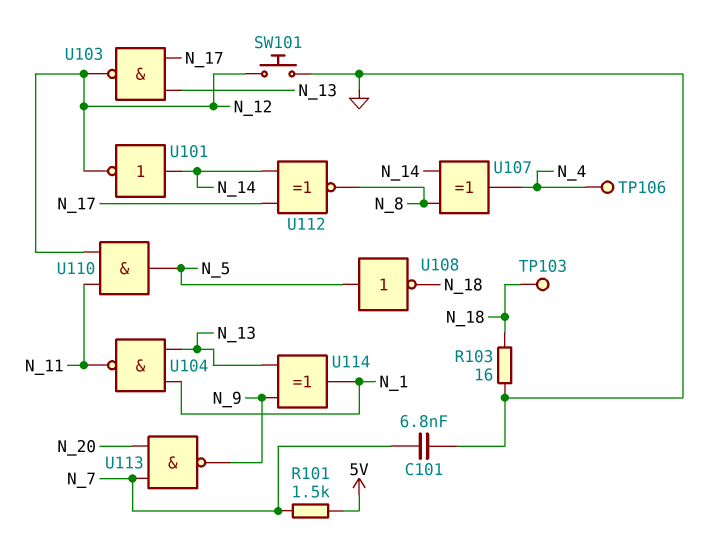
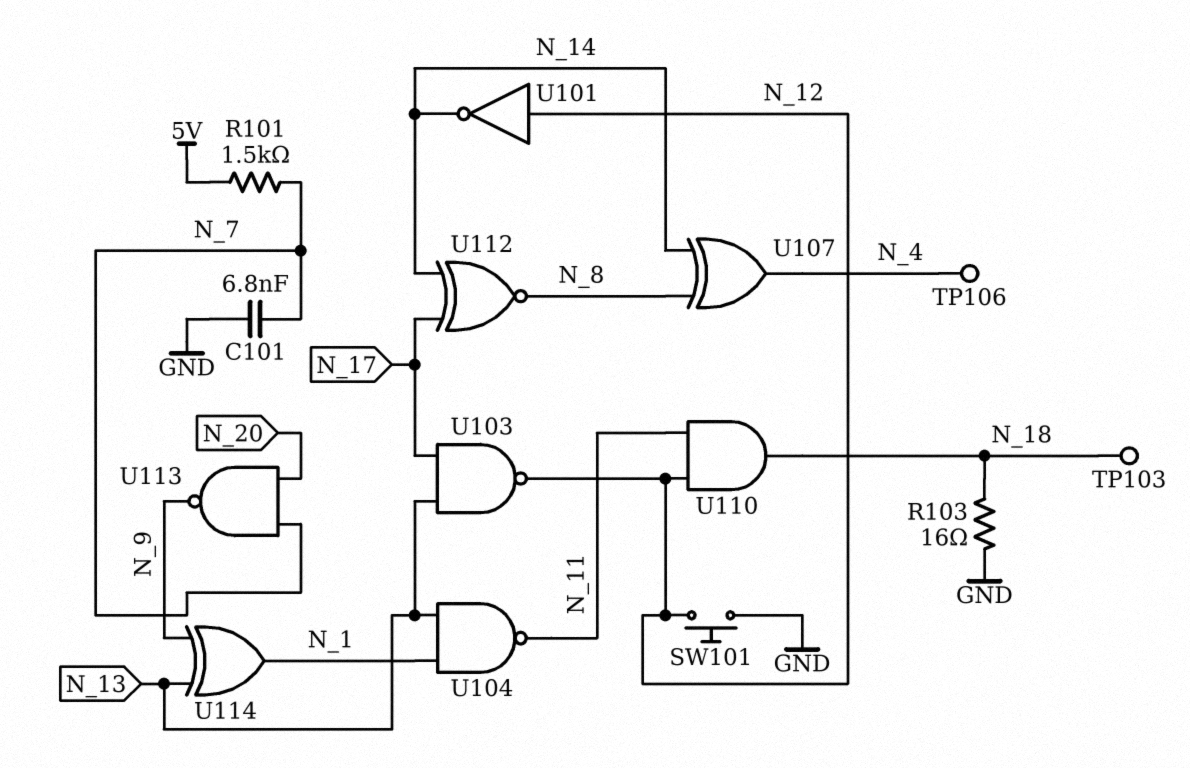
U101: NOT (in N_14, out N_12) -> NOT (in N_12, out N_14)
U108: NOT (in N_5, out N_18) -> none
U110: AND (in N_11, in N_12, out N_5) -> AND (in N_11, in N_12, out N_18)

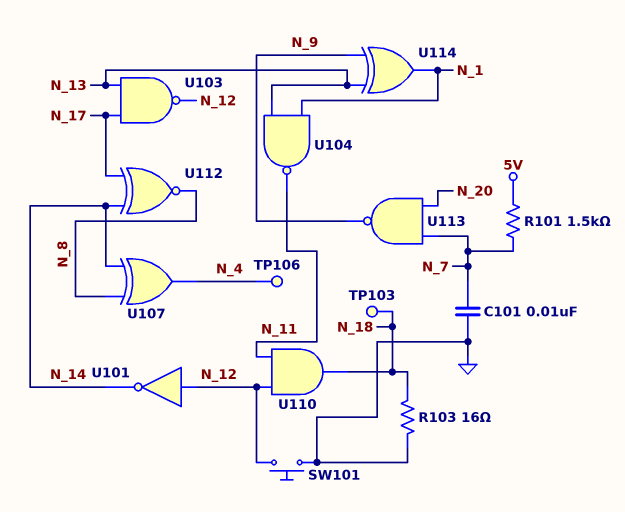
C101: 6.8nF (GND, N_7) -> 10nF (GND, N_7)

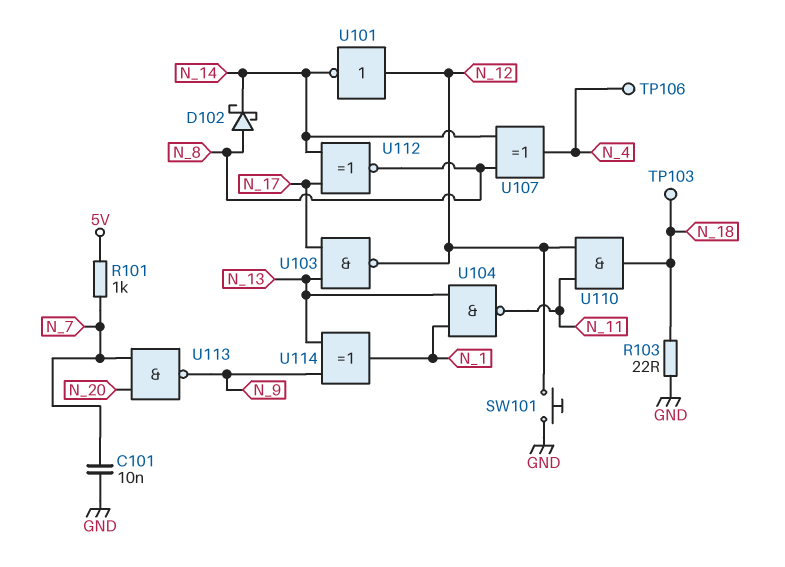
D102: none -> schottky (A N_8, K N_14)
R101: 1.5k (5V, N_7) -> 1k (5V, N_7)
R103: 16 (GND, N_18) -> 22 (GND, N_18)

